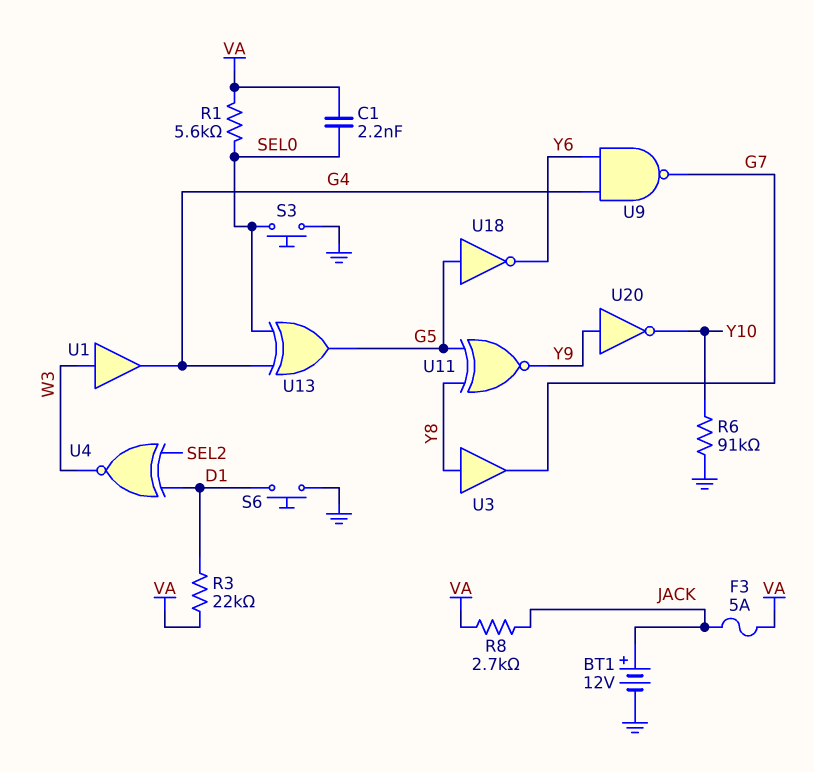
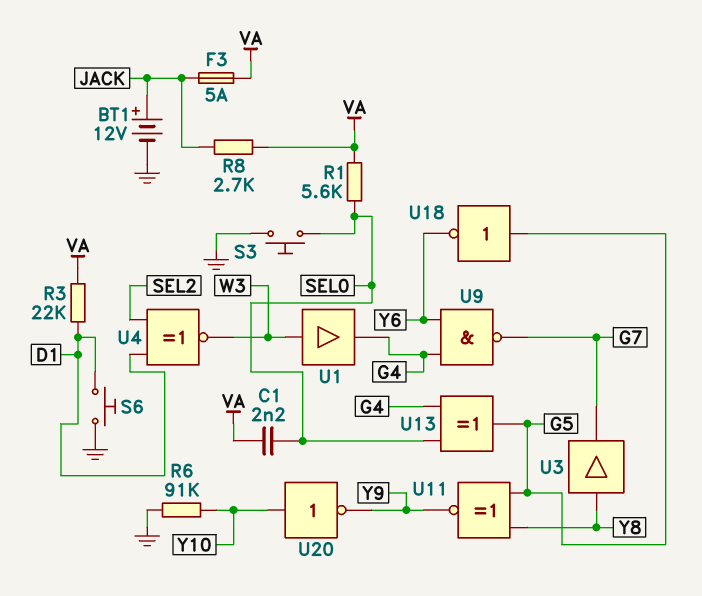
U20: NOT (in Y9, out Y10) -> NOT (in Y10, out Y9)

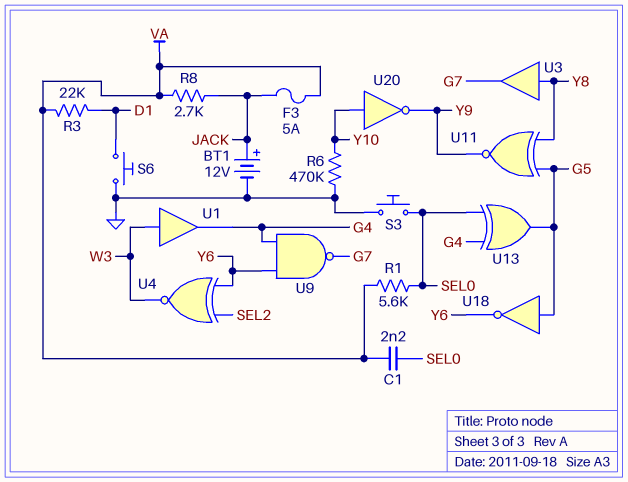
R6: 91k (GND, Y10) -> 470k (GND, Y10)
U4: XNOR (in D1, in SEL2, out W3) -> XNOR (in SEL2, in Y6, out W3)

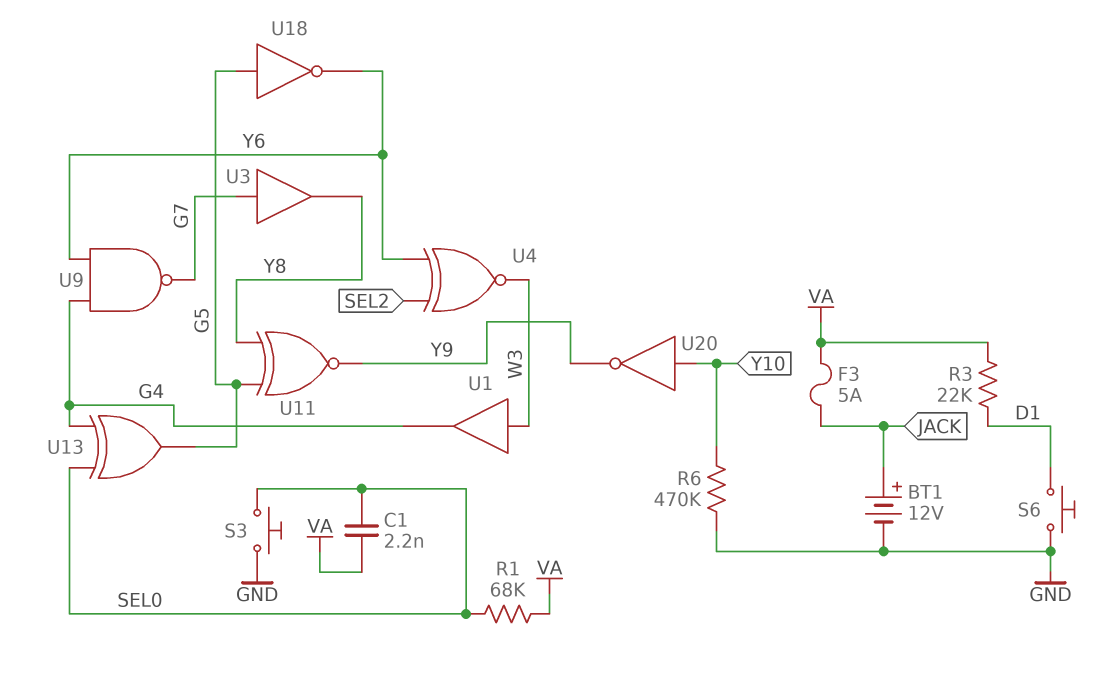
R1: 5.6k (SEL0, VA) -> 68k (SEL0, VA)
R8: 2.7k (JACK, VA) -> none
U3: buffer (in Y8, out G7) -> buffer (in G7, out Y8)

